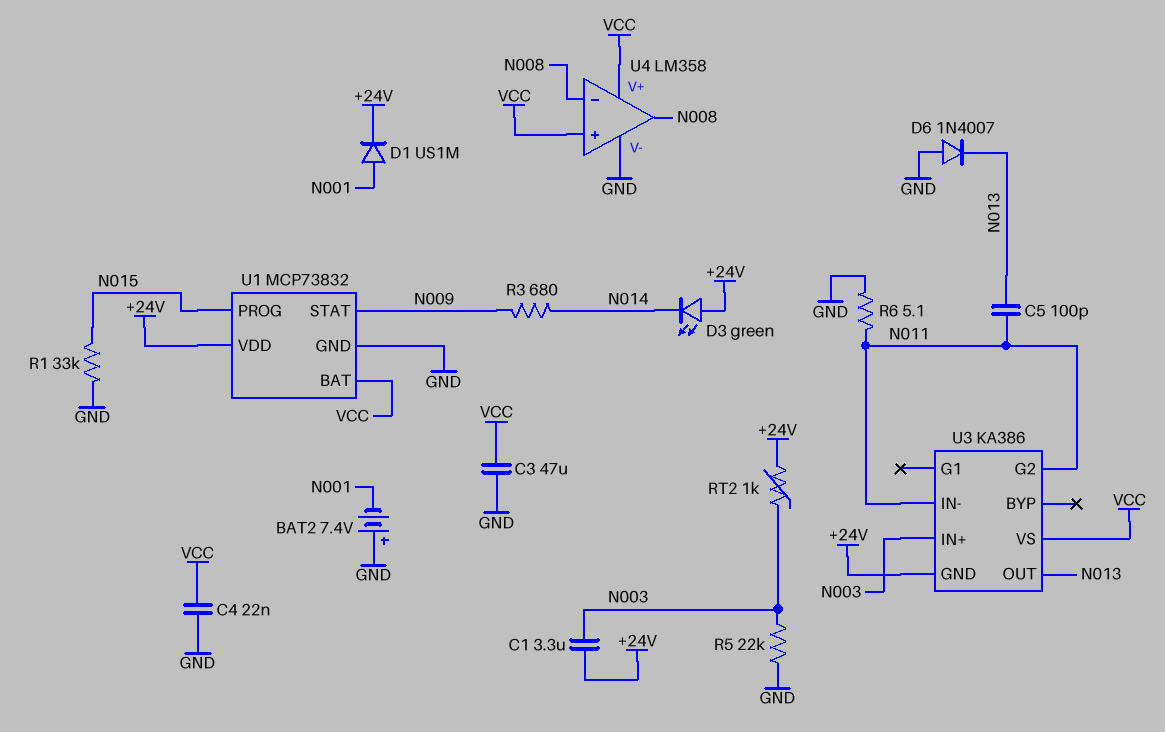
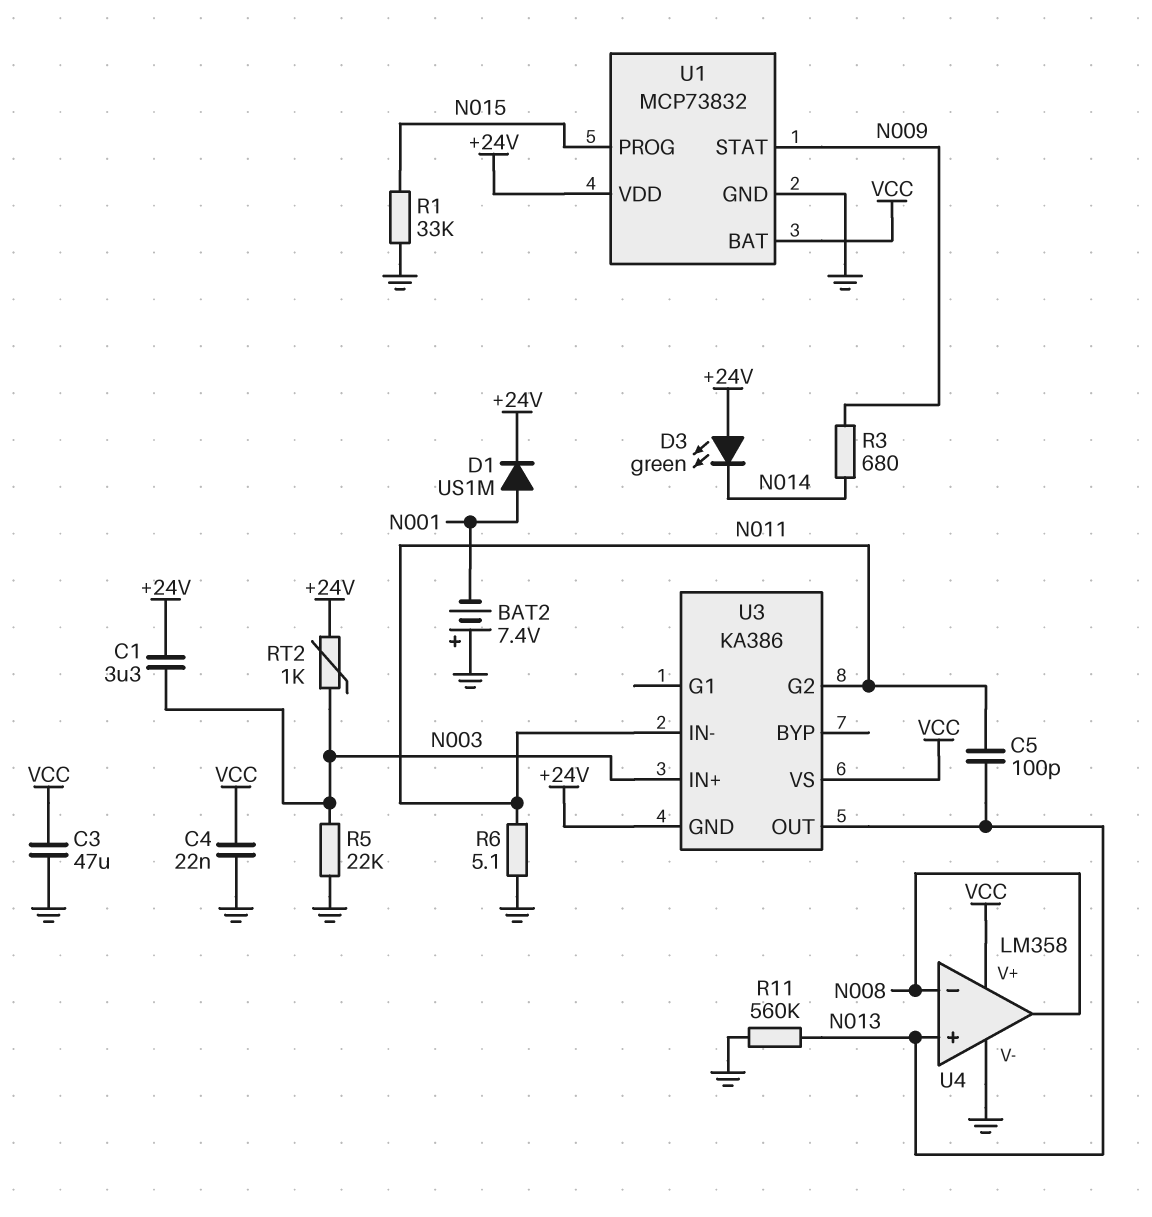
D6: diode 1N4007 (A GND, K N013) -> none
R11: none -> 560k (GND, N013)
U4 pin in+: VCC -> N013

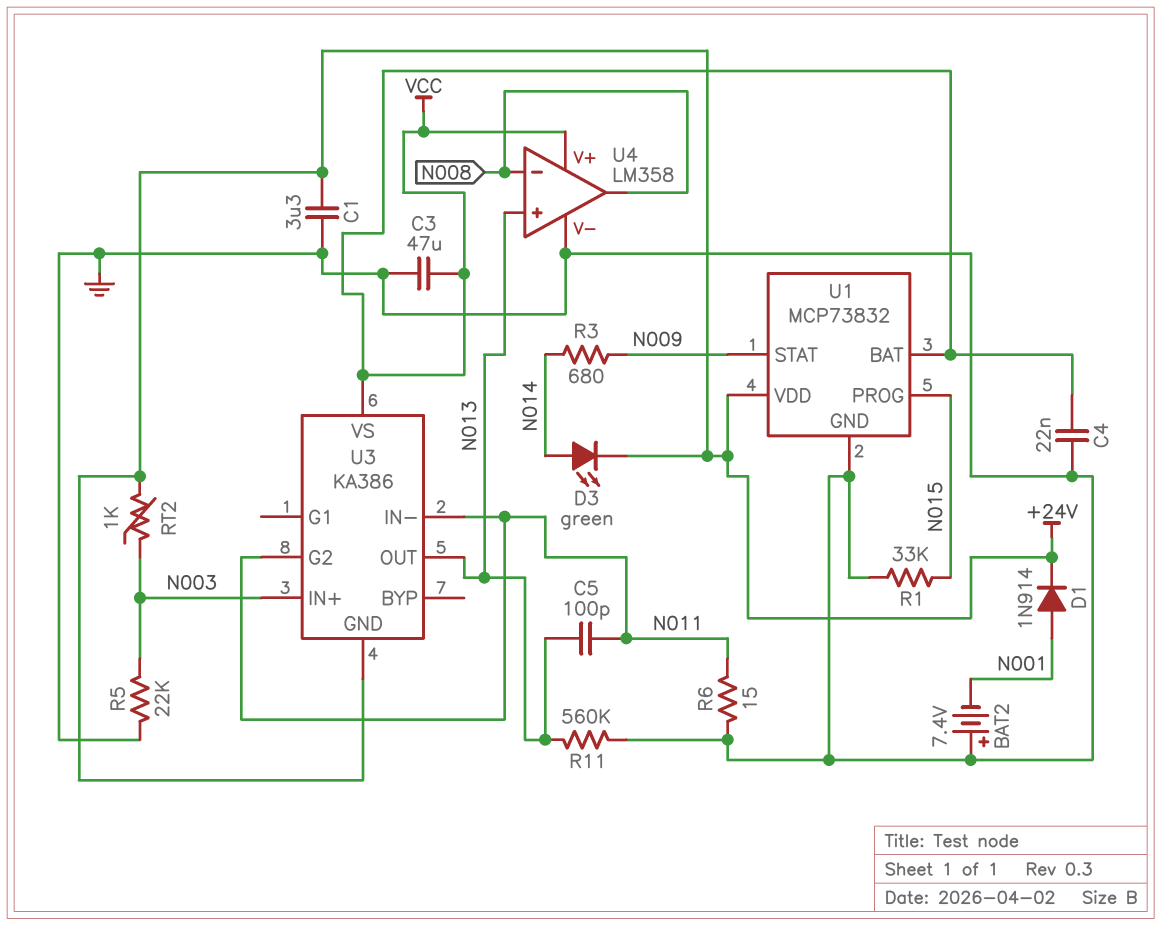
C1: 3.3uF (+24V, N003) -> 3.3uF (+24V, GND)
D1: diode US1M (A N001, K +24V) -> diode 1N914 (A N001, K +24V)
D3: LED green (A +24V, K N014) -> LED green (A N014, K +24V)
R6: 5.1 (GND, N011) -> 15 (GND, N011)

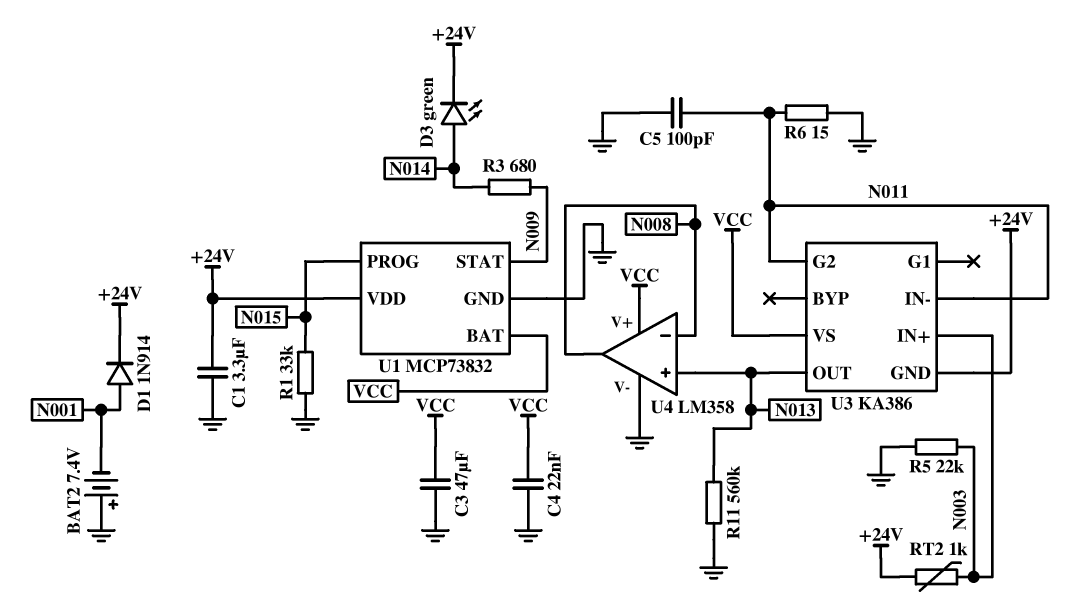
C5: 100pF (N011, N013) -> 100pF (GND, N011)

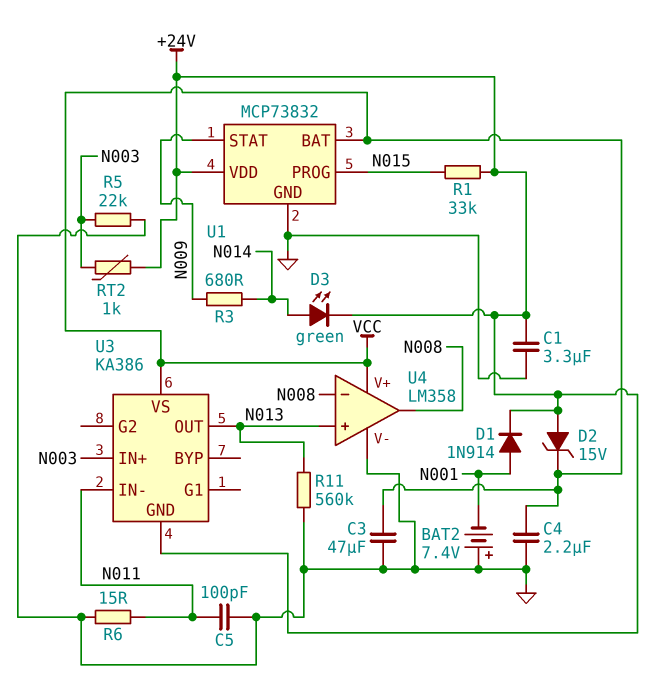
C4: 22nF (GND, VCC) -> 2.2uF (GND, VCC)
D2: none -> zener 15V (A +24V, K VCC)
R1: 33k (GND, N015) -> 33k (+24V, N015)
U3 pin G2: N011 -> none

